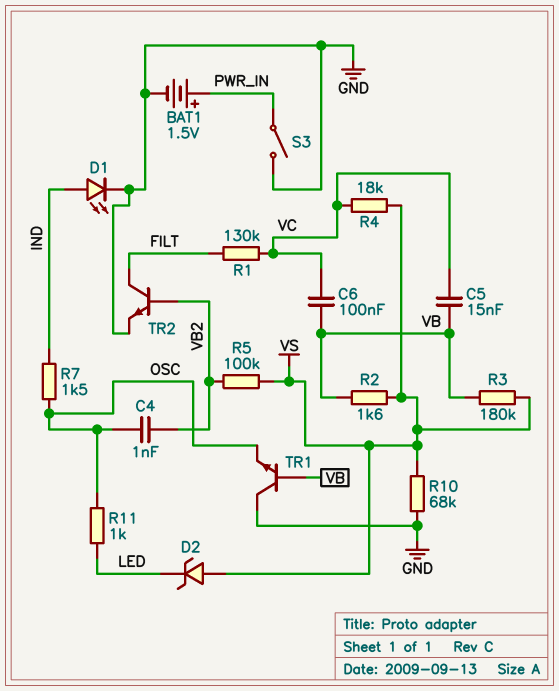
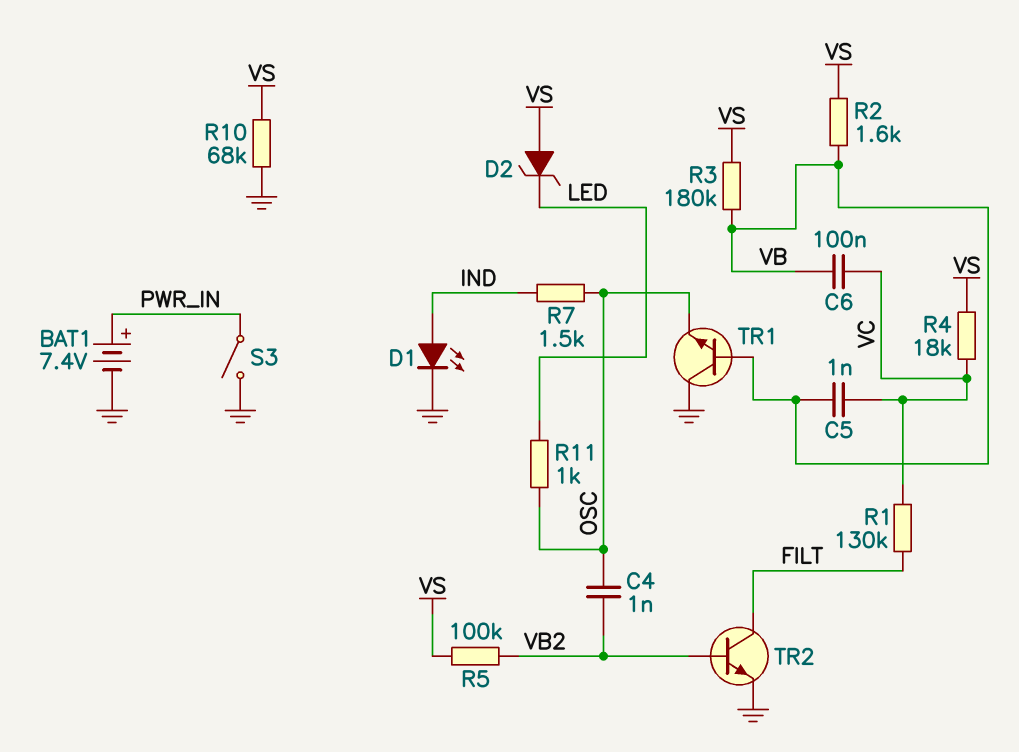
BAT1: 1.5V (plus PWR_IN, minus GND) -> 7.4V (plus PWR_IN, minus GND)
C5: 15nF (VB, VC) -> 1nF (VB, VC)

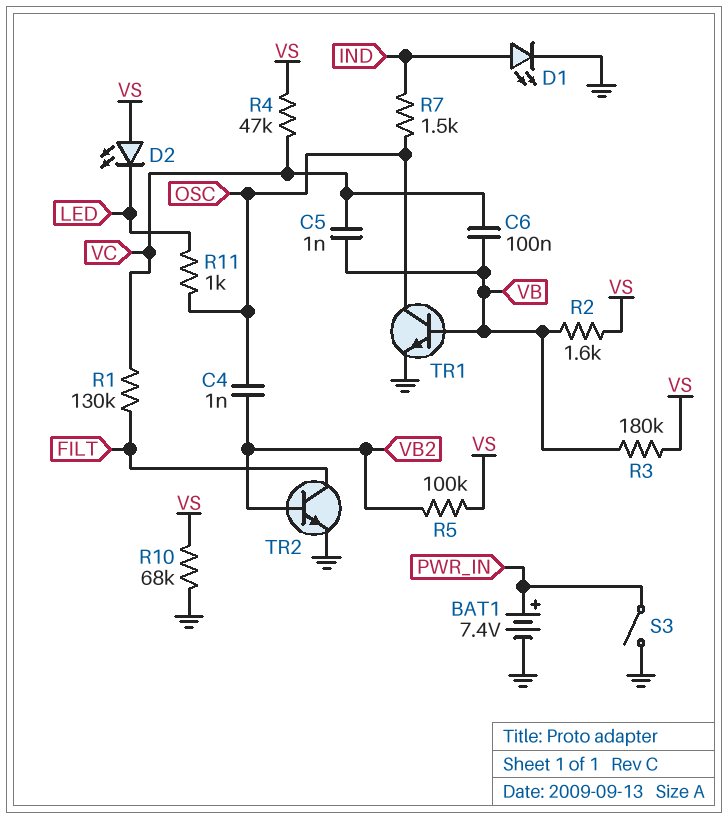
D2: zener (A VS, K LED) -> LED (A VS, K LED)
R4: 18k (VC, VS) -> 47k (VC, VS)
TR1: NPN (B VB, C GND, E OSC) -> NPN (B VB, C OSC, E GND)

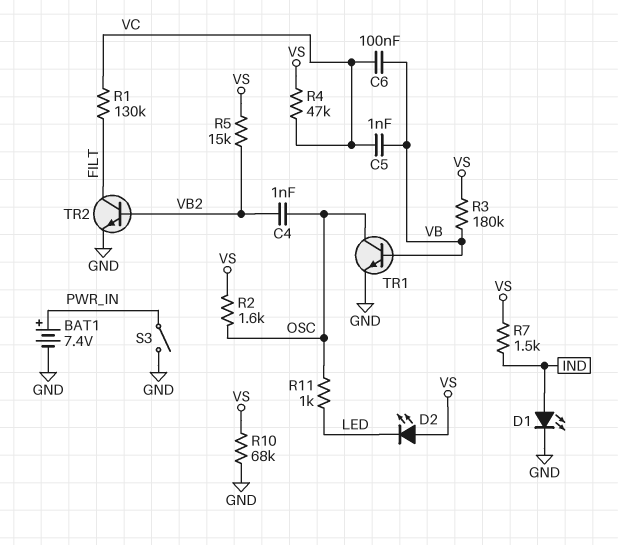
R2: 1.6k (VB, VS) -> 1.6k (OSC, VS)
R5: 100k (VB2, VS) -> 15k (VB2, VS)
R7: 1.5k (IND, OSC) -> 1.5k (IND, VS)

